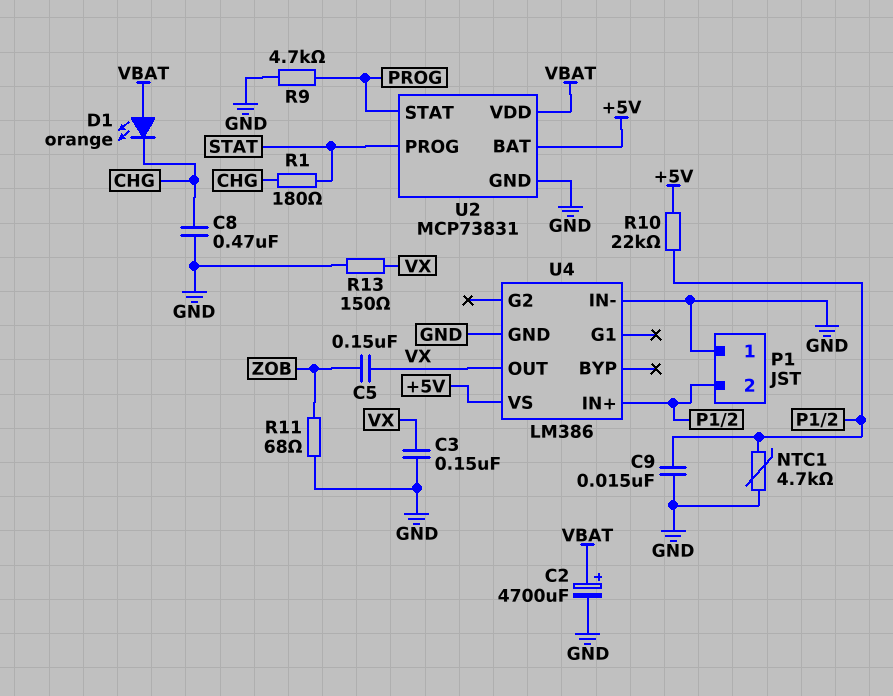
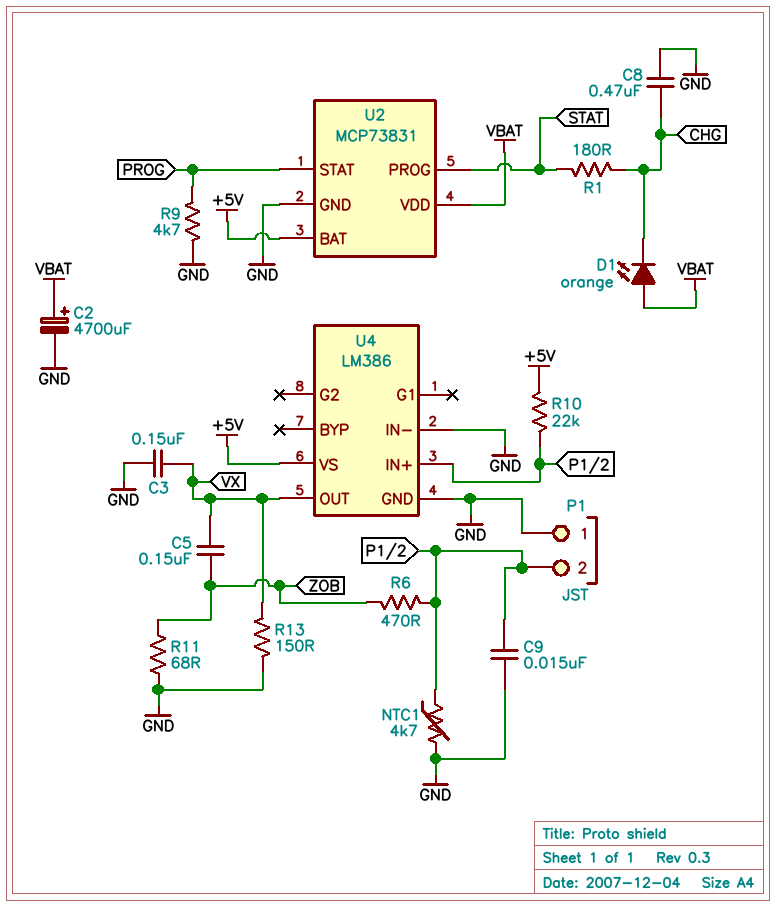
R6: none -> 470 (P1/2, ZOB)

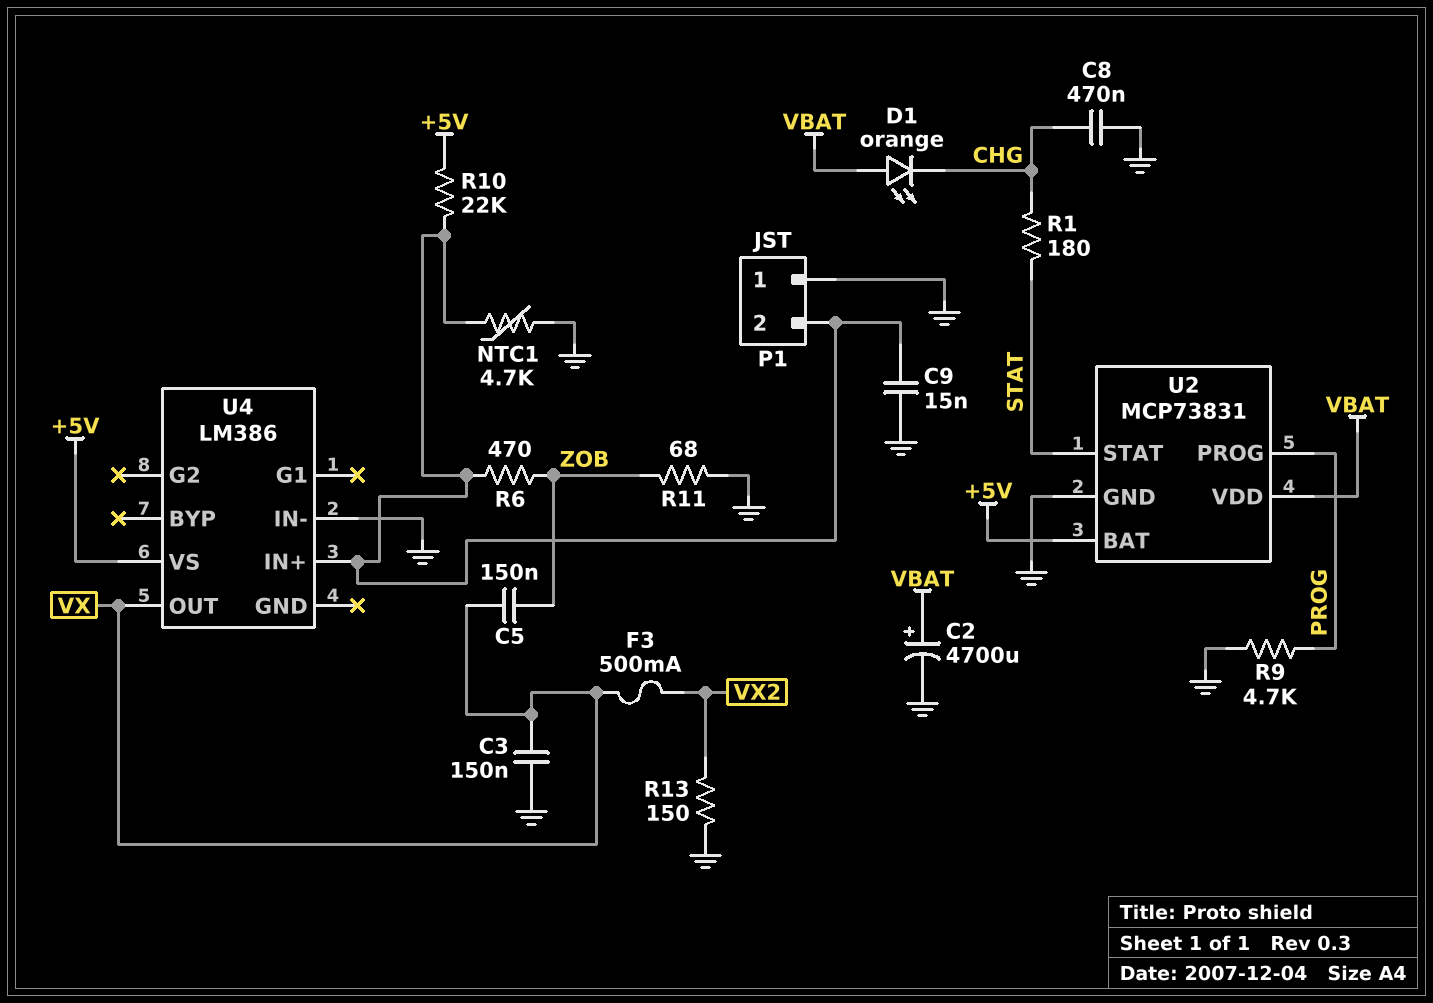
F3: none -> 500mA (VX, VX2)
R13: 150 (GND, VX) -> 150 (GND, VX2)
U2 pin PROG: STAT -> PROG
U2 pin STAT: PROG -> STAT
U4 pin GND: GND -> none

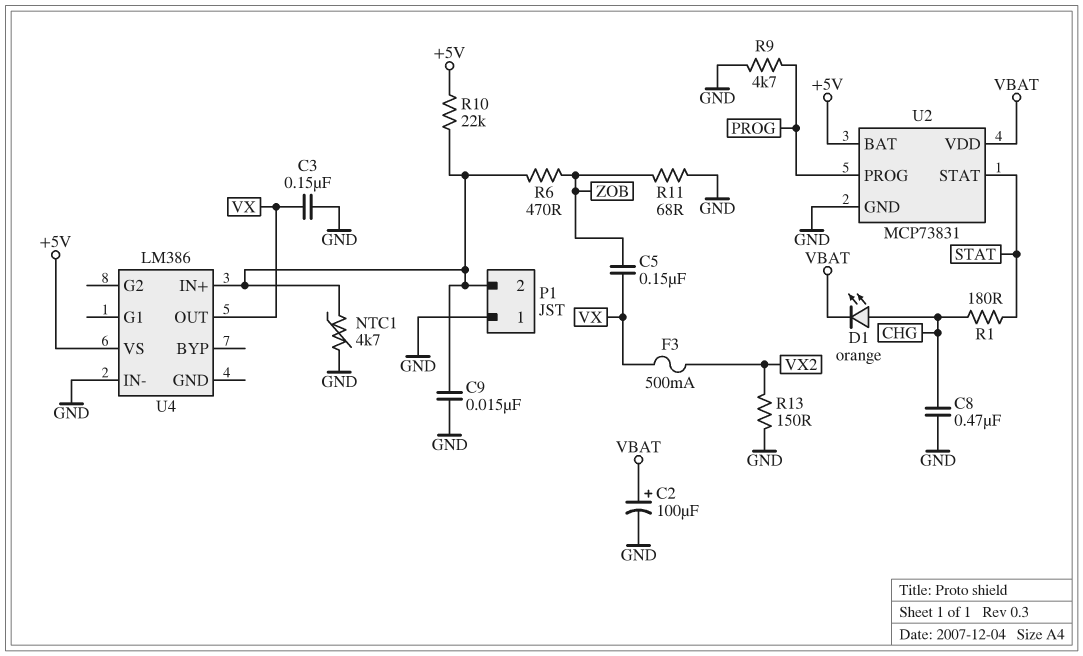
C2: 4700uF (plus VBAT, minus GND) -> 100uF (plus VBAT, minus GND)
D1: LED orange (A VBAT, K CHG) -> LED orange (A CHG, K VBAT)

